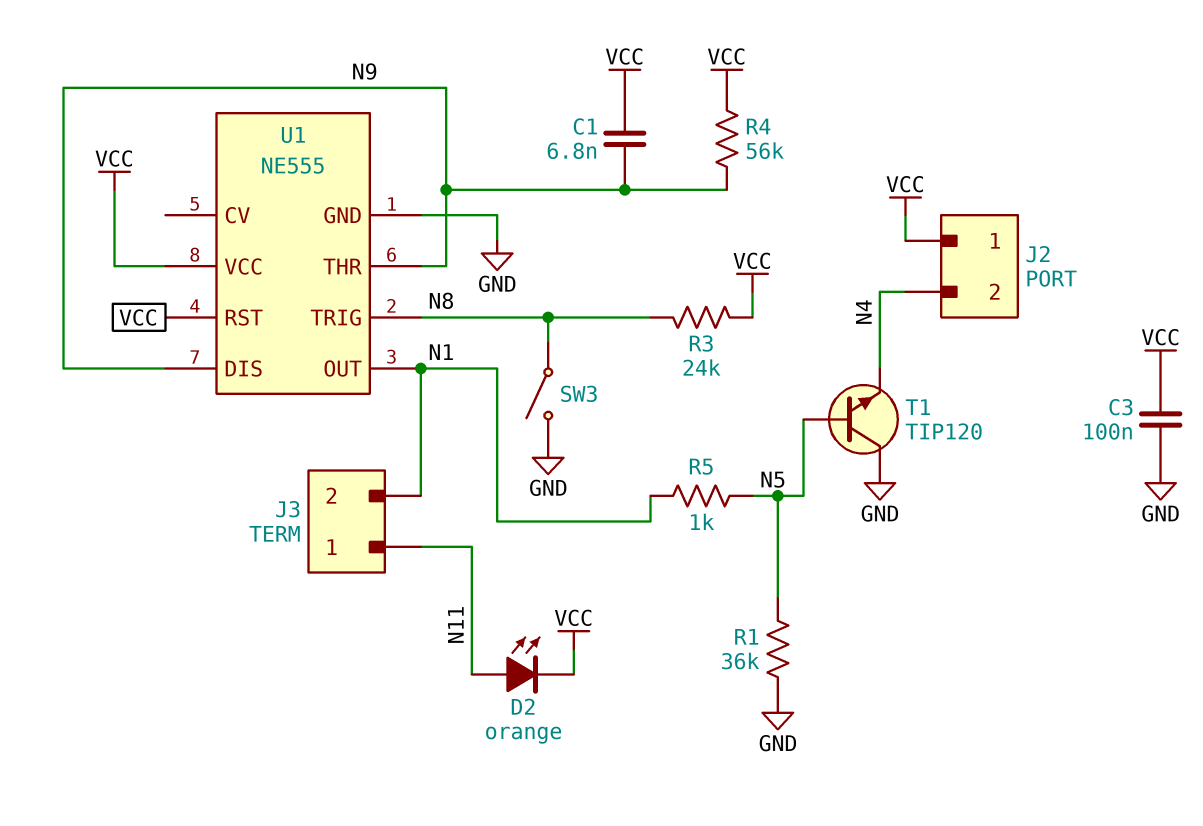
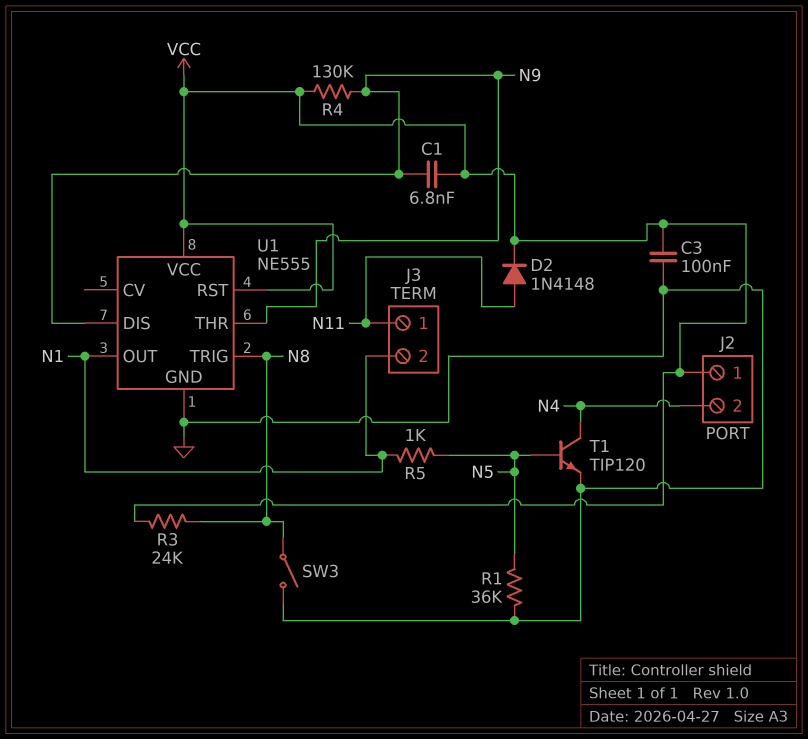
D2: LED orange (A N11, K VCC) -> diode 1N4148 (A N11, K VCC)
R4: 56k (N9, VCC) -> 130k (N9, VCC)
T1: NPN TIP120 (B N5, C GND, E N4) -> NPN TIP120 (B N5, C N4, E GND)

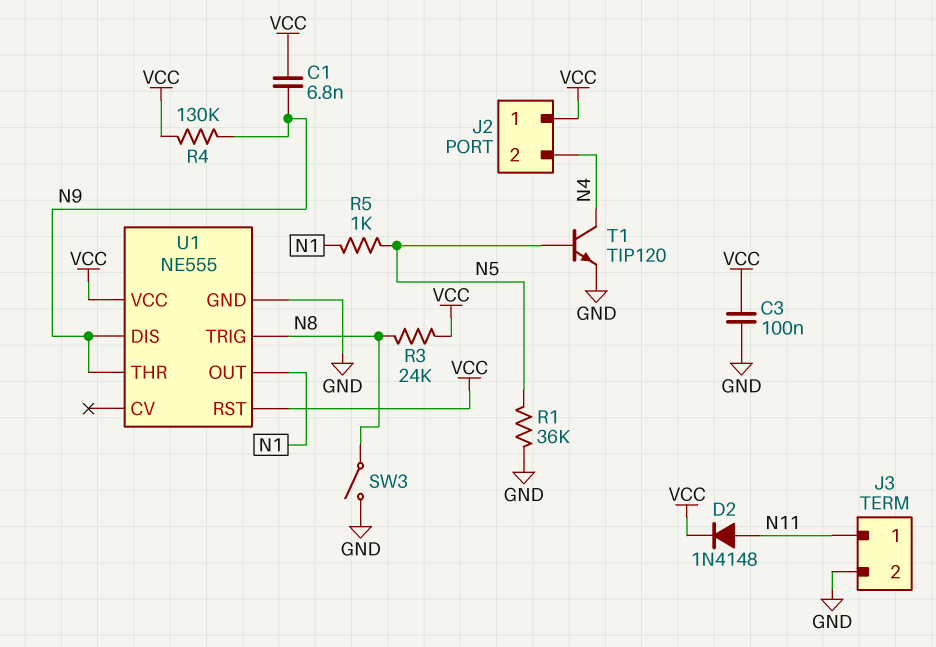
J3 pin 2: N1 -> GND

